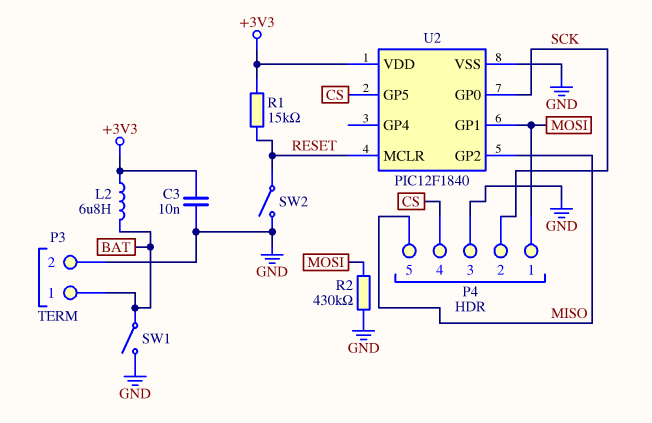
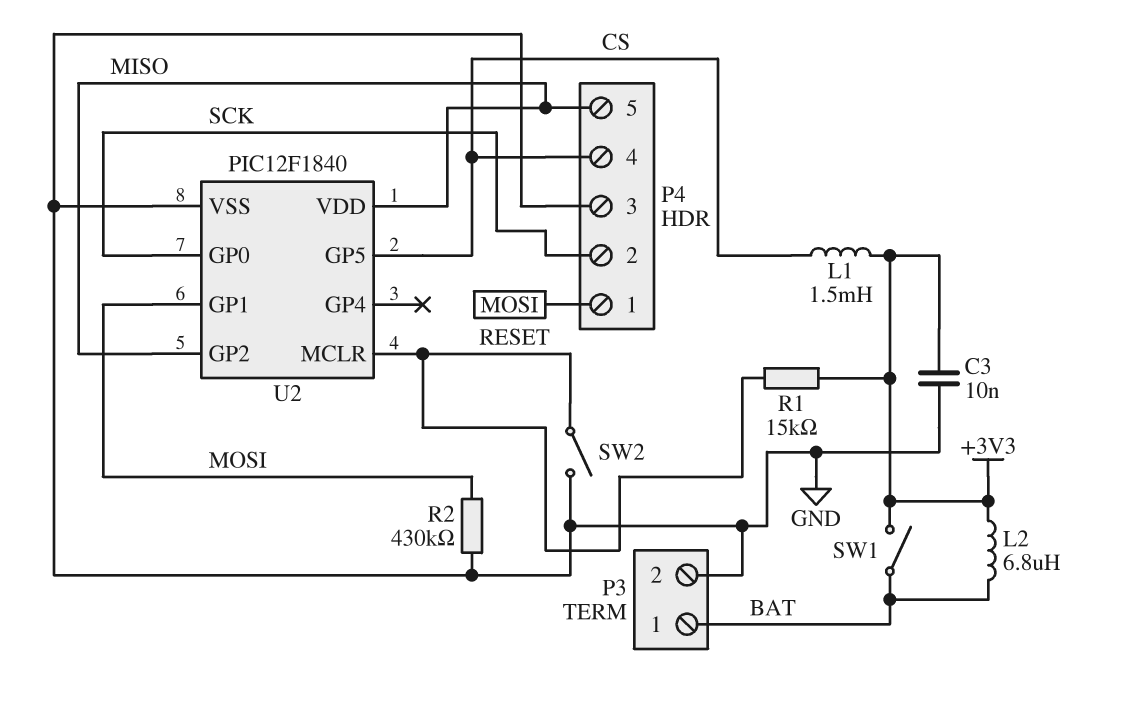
L1: none -> 1.5mH (+3V3, CS)
SW1: switch (BAT, GND) -> switch (+3V3, BAT)
U2 pin VDD: +3V3 -> MISO

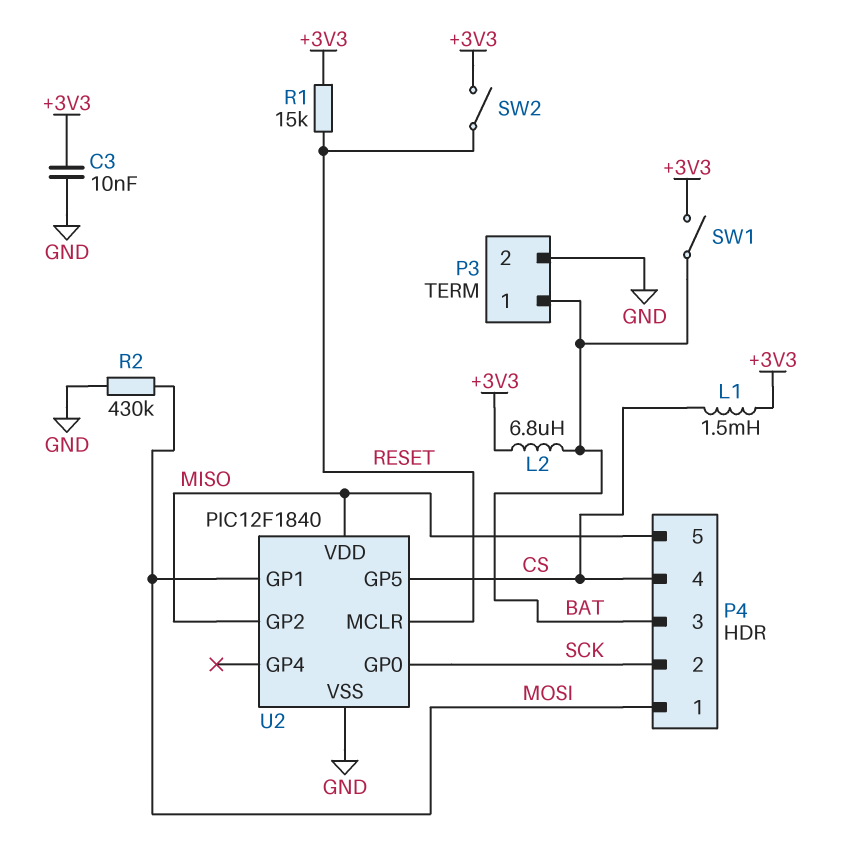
P4 pin 3: GND -> BAT
SW2: switch (GND, RESET) -> switch (+3V3, RESET)

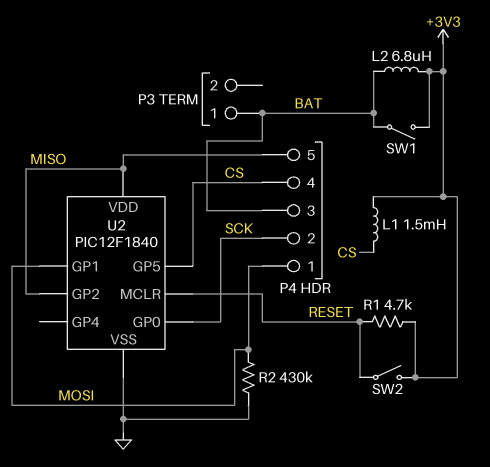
C3: 10nF (+3V3, GND) -> none
P3 pin 2: GND -> none
R1: 15k (+3V3, RESET) -> 4.7k (+3V3, RESET)

